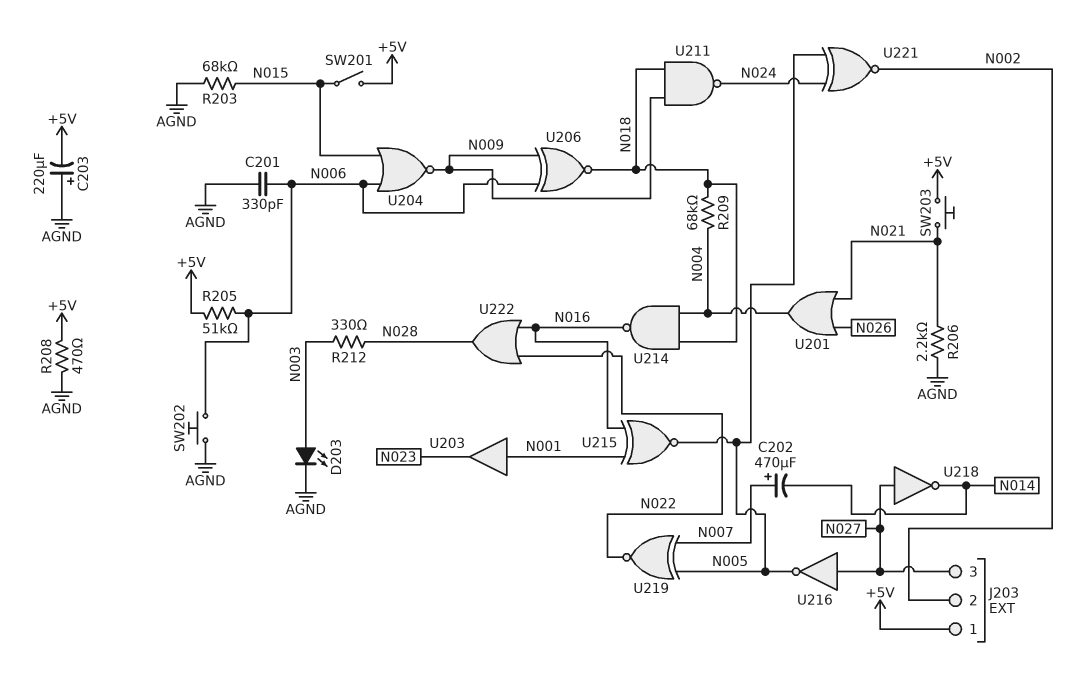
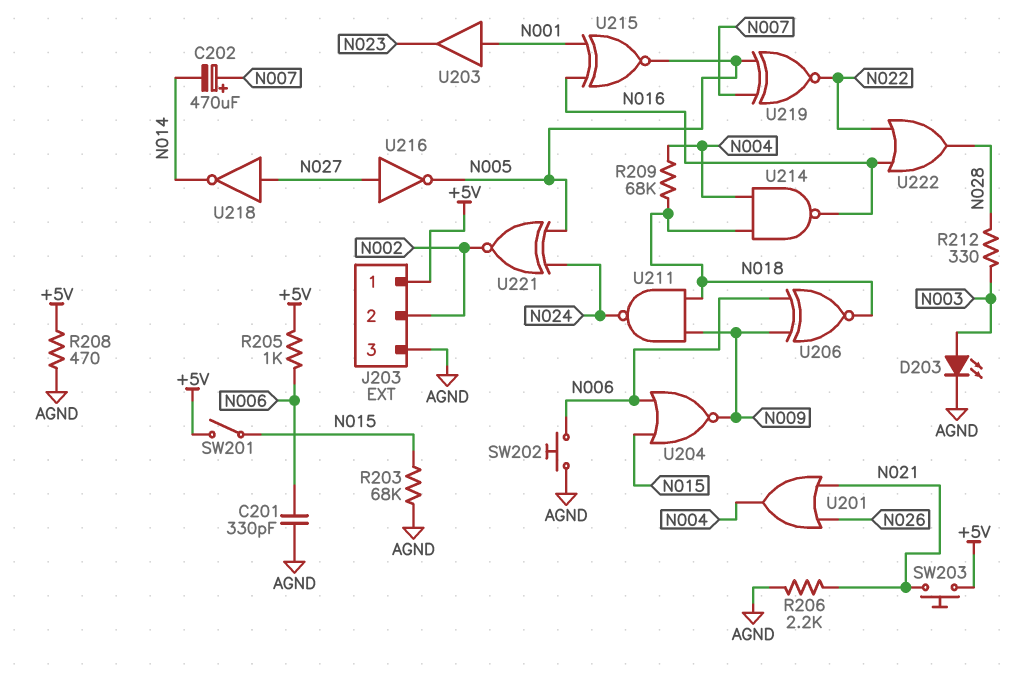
C203: 220uF (plus AGND, minus +5V) -> none
J203 pin 3: N027 -> AGND
R205: 51k (+5V, N006) -> 1k (+5V, N006)

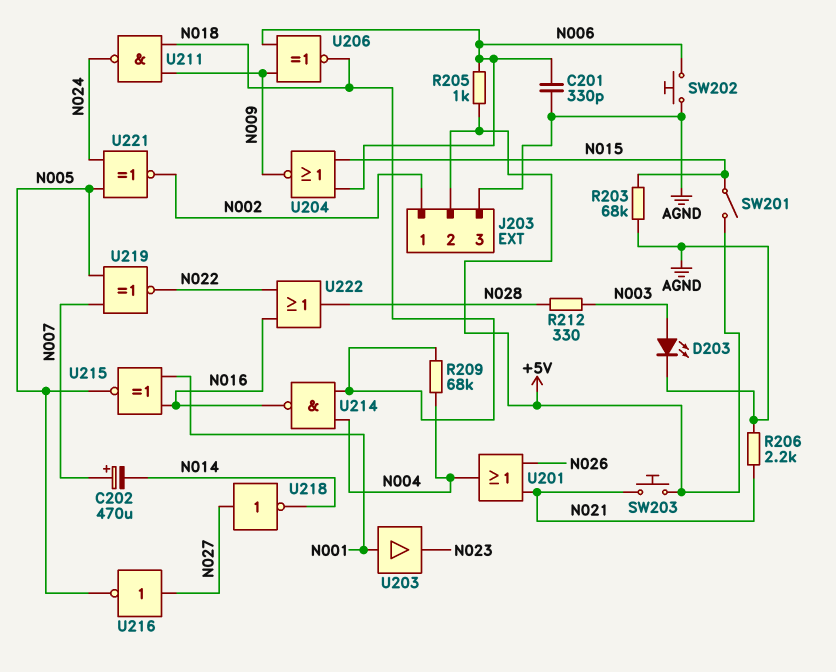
J203 pin 1: +5V -> N002
J203 pin 2: N002 -> +5V
R208: 470 (+5V, AGND) -> none

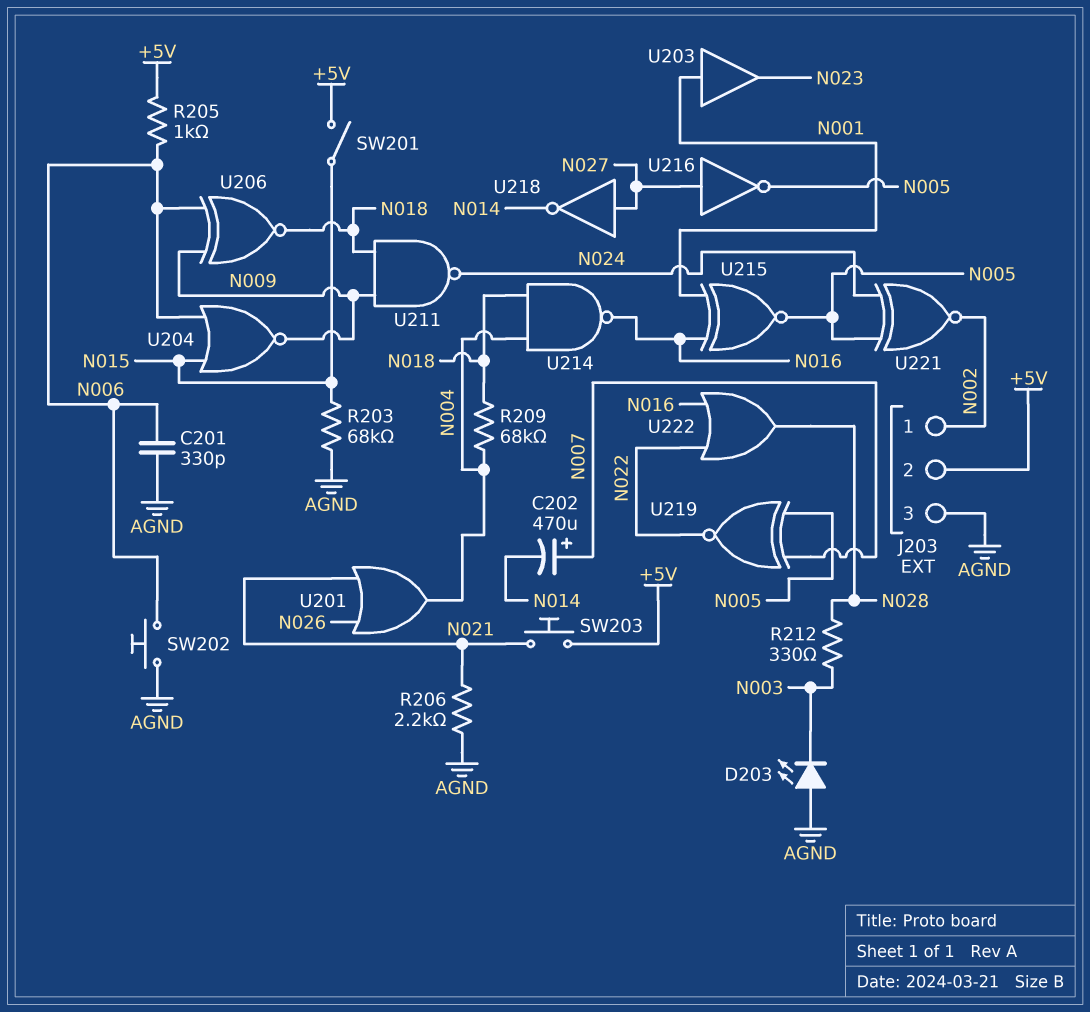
D203: LED (A N003, K AGND) -> LED (A AGND, K N003)

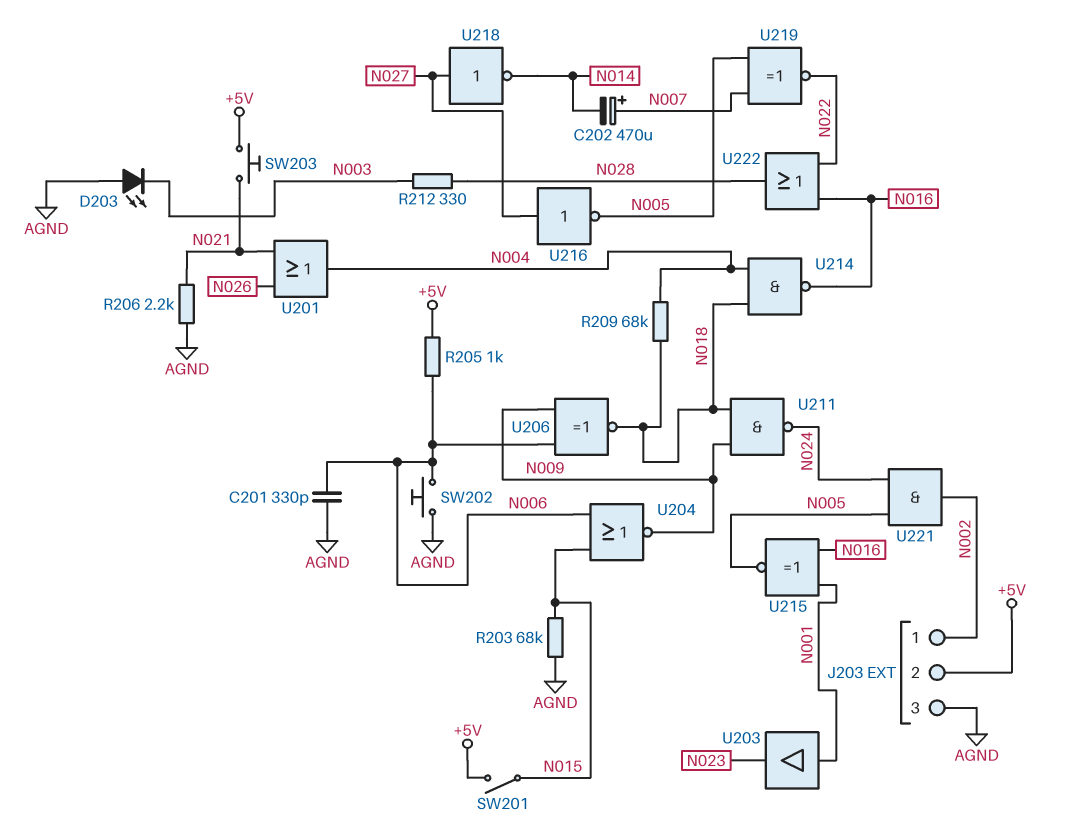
U221: XNOR (in N005, in N024, out N002) -> AND (in N005, in N024, out N002)

